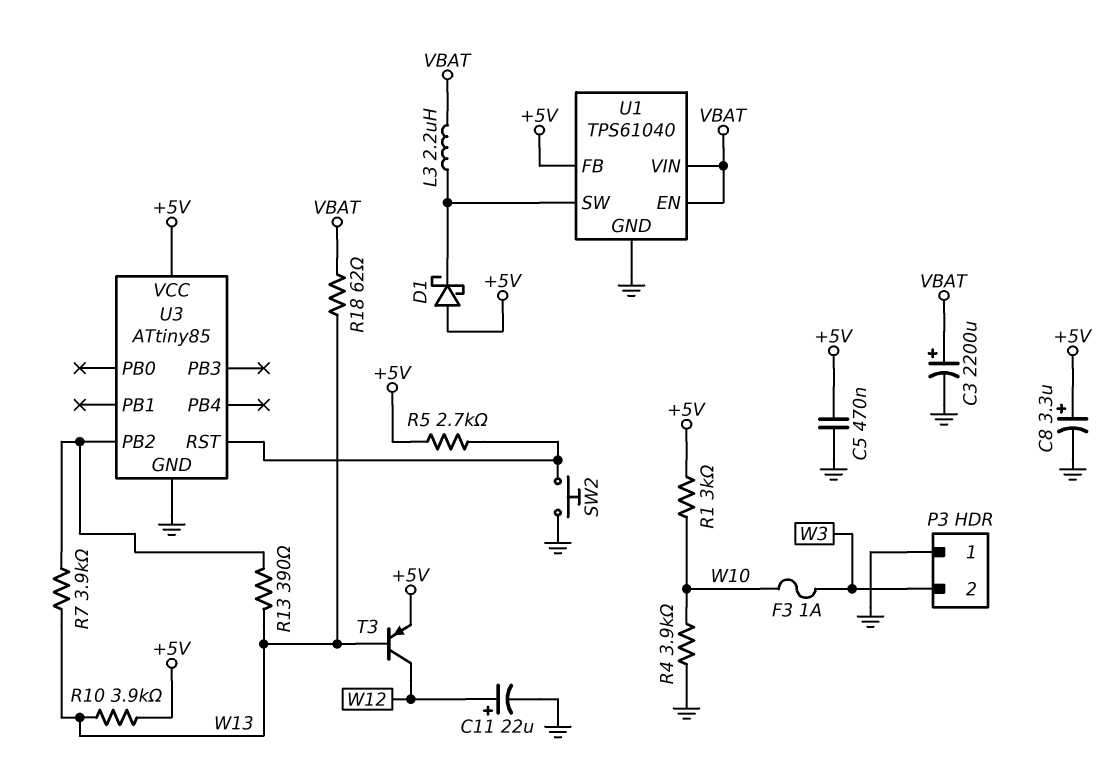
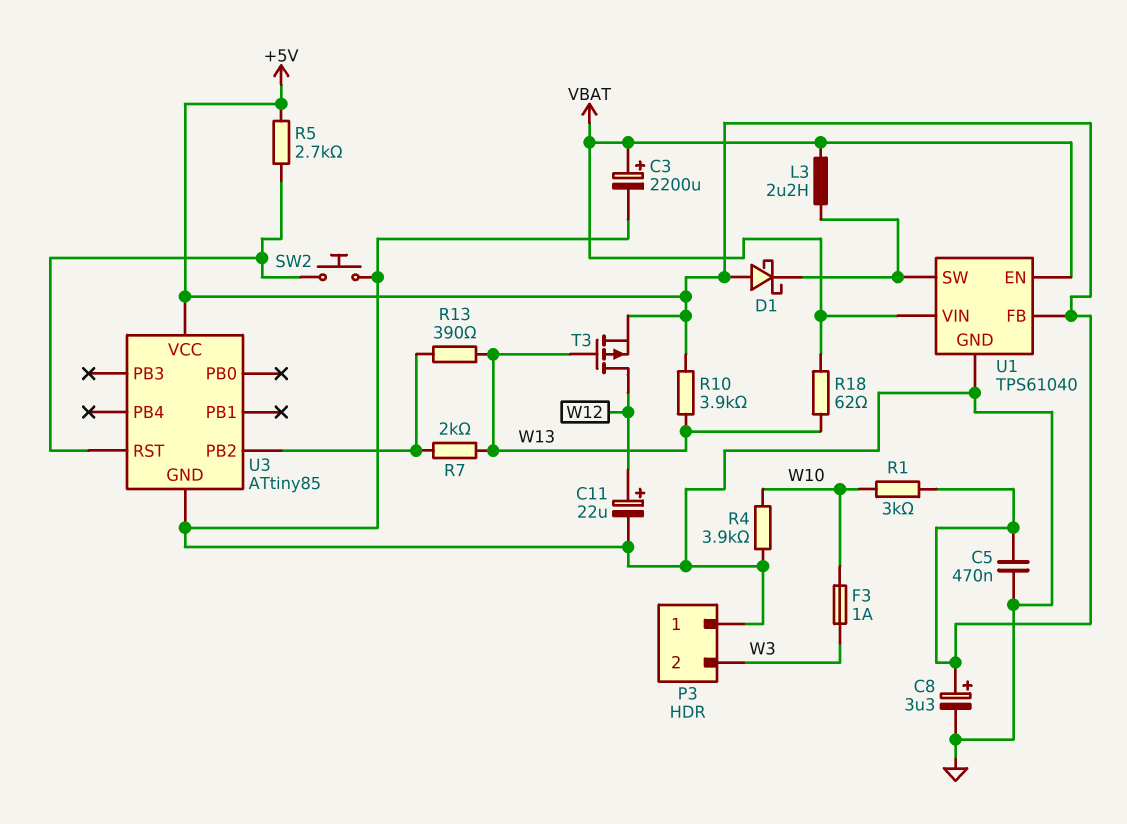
R7: 3.9k (U3/PB2, W13) -> 2k (U3/PB2, W13)
T3: PNP (B W13, C W12, E +5V) -> PMOS (G W13, D W12, S +5V)

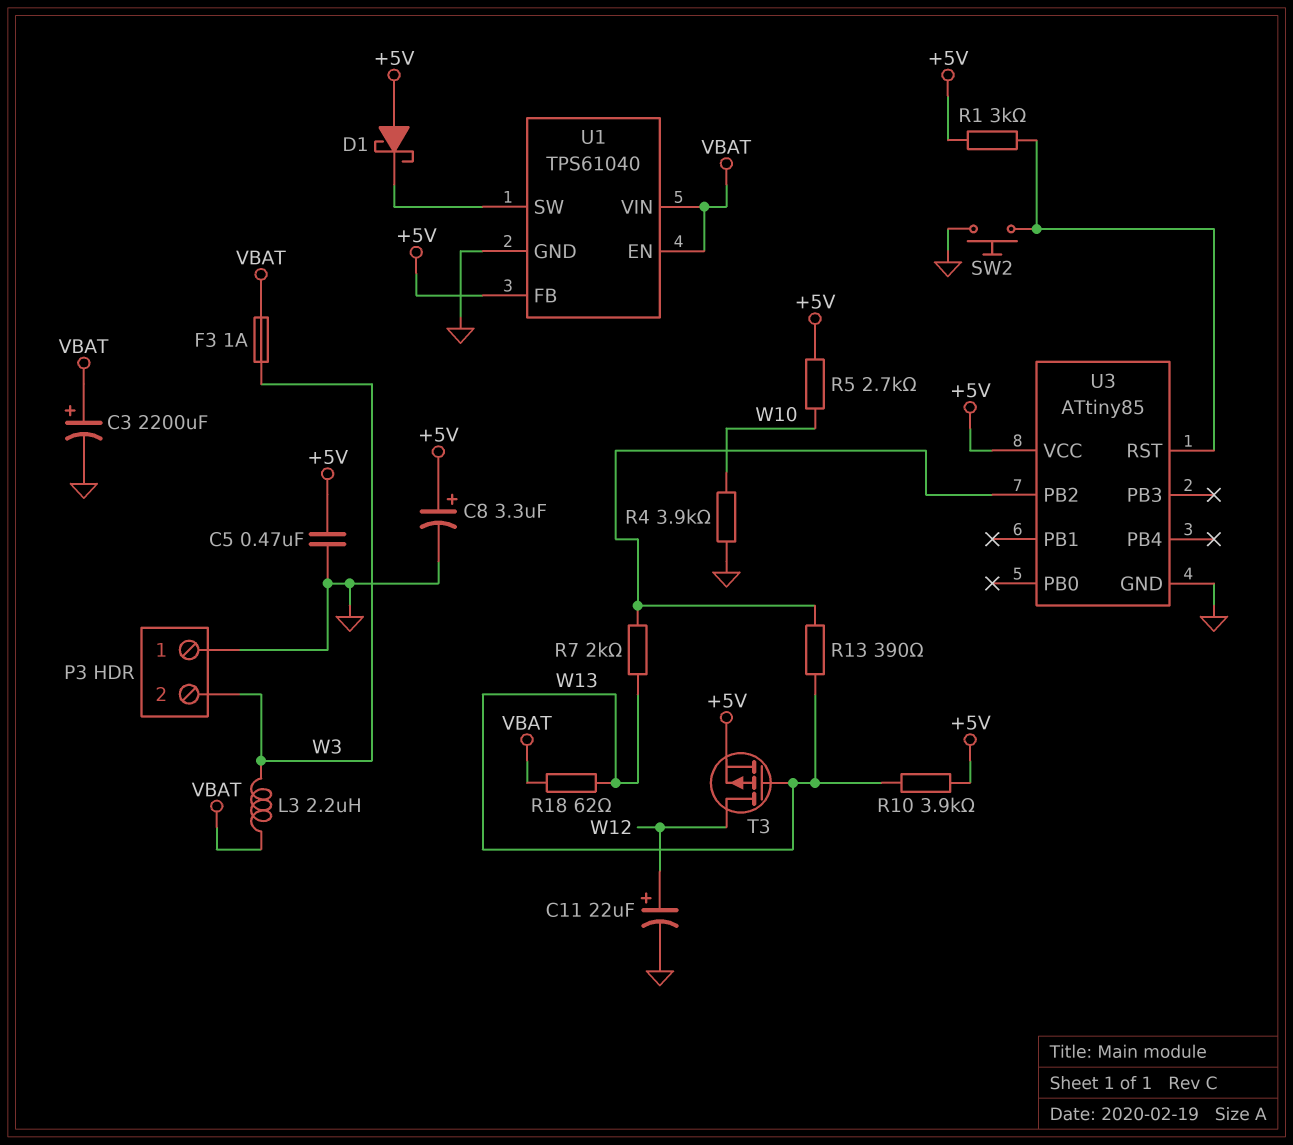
F3: 1A (W3, W10) -> 1A (VBAT, W3)
L3: 2.2uH (U1/SW, VBAT) -> 2.2uH (VBAT, W3)
R1: 3k (+5V, W10) -> 3k (+5V, U3/RST)
R5: 2.7k (+5V, U3/RST) -> 2.7k (+5V, W10)

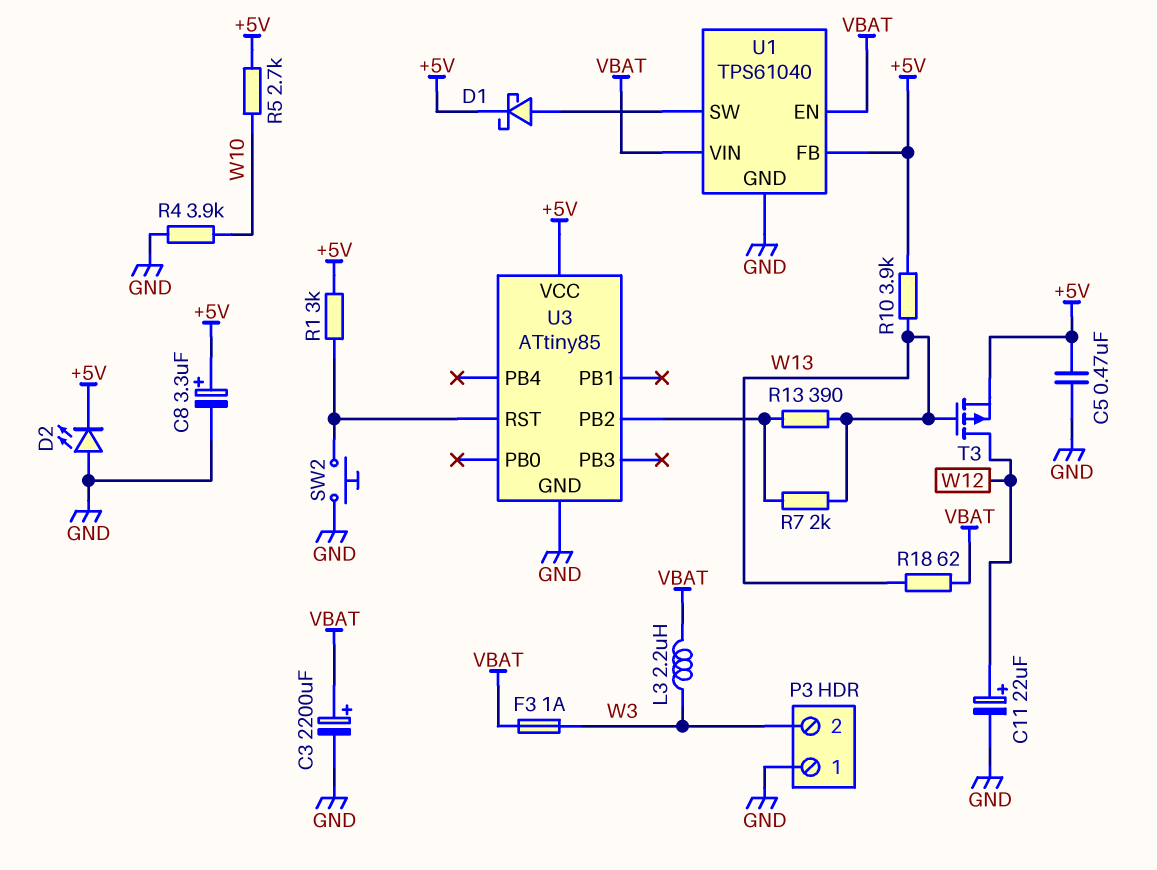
D1: schottky (A +5V, K U1/SW) -> schottky (A U1/SW, K +5V)
D2: none -> LED (A GND, K +5V)

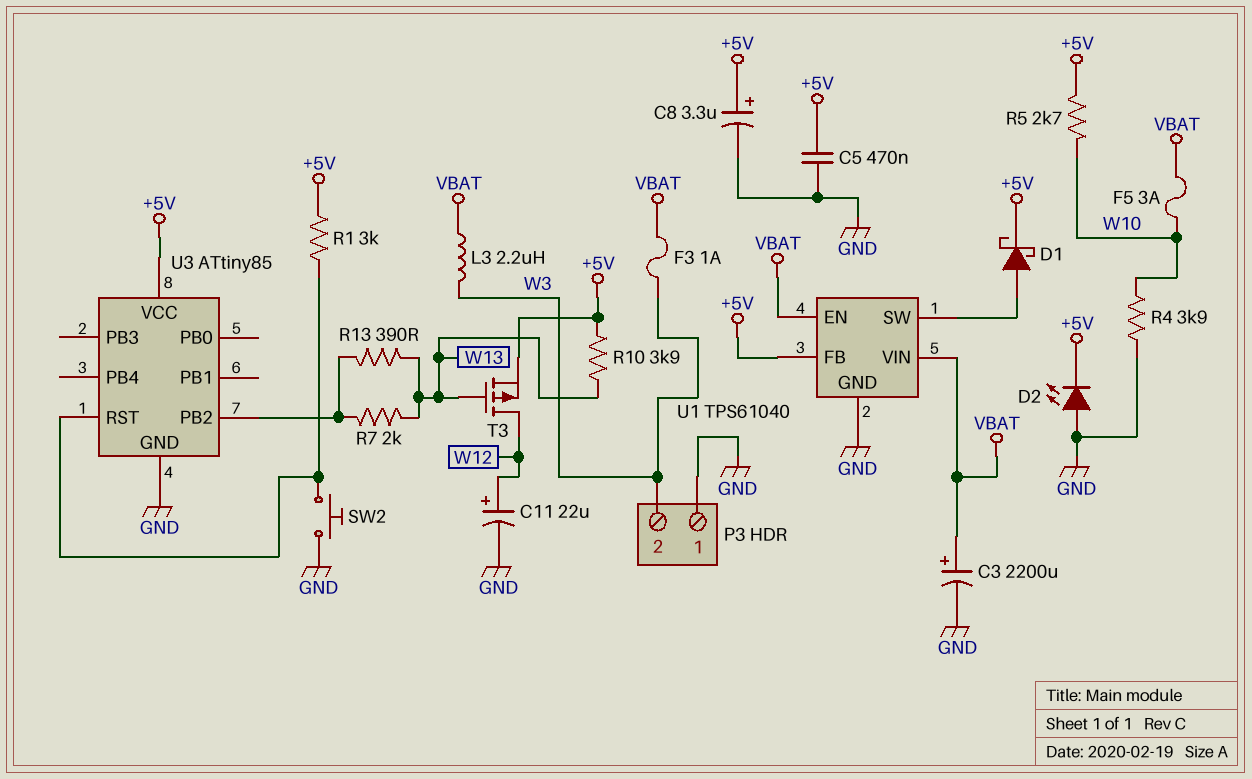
F5: none -> 3A (VBAT, W10)
R18: 62 (VBAT, W13) -> none

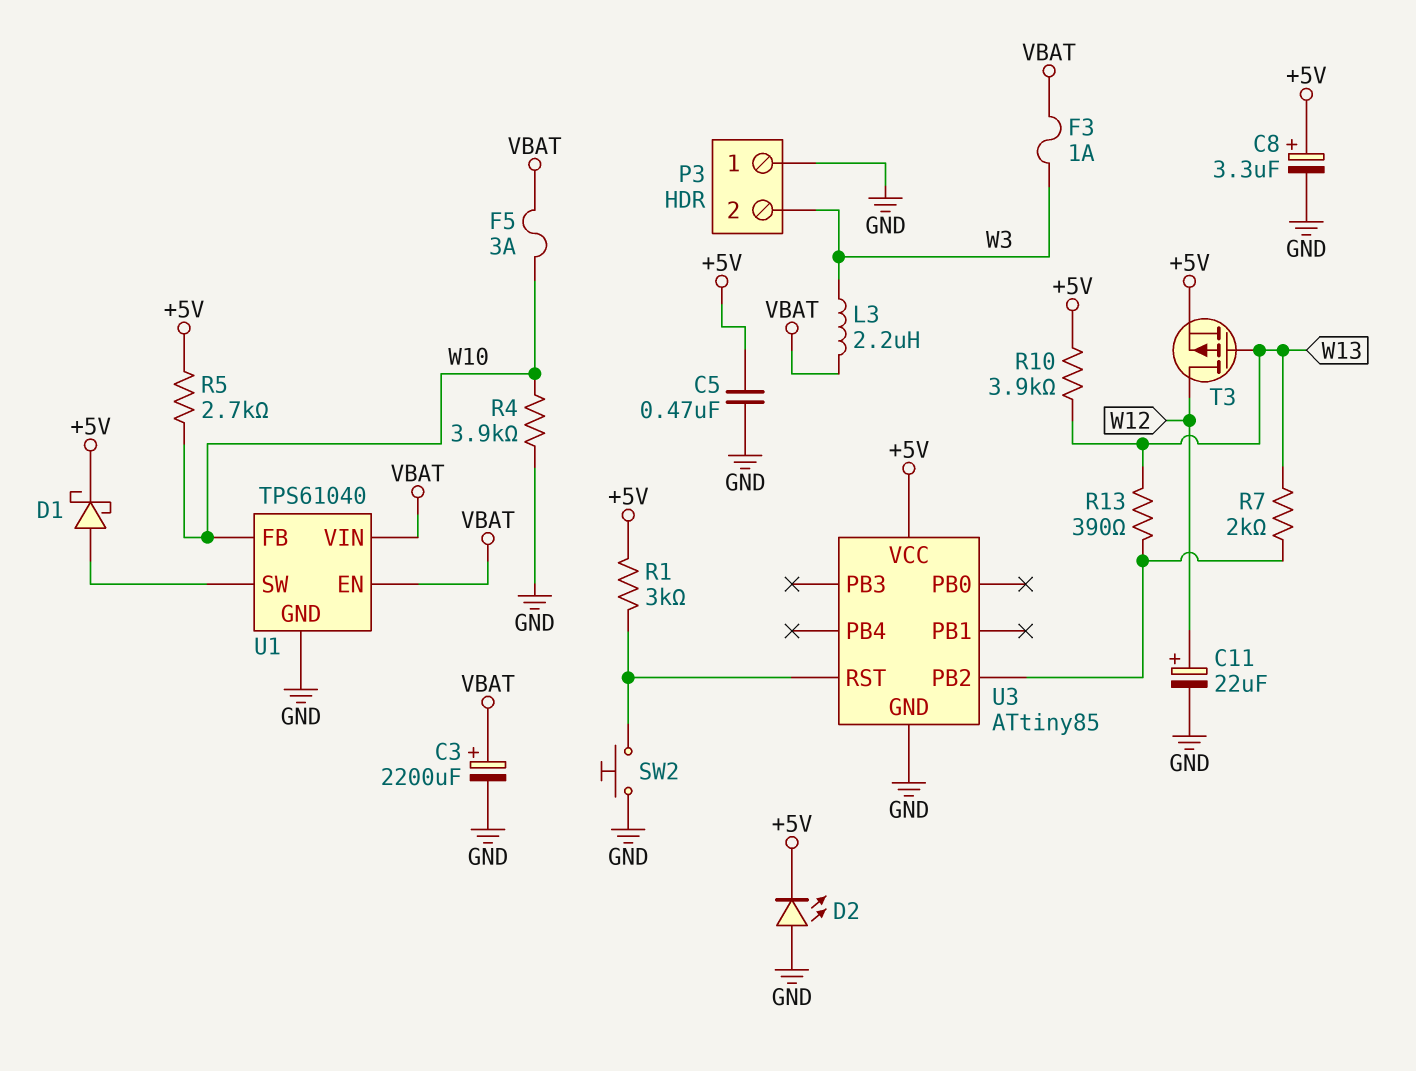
U1 pin FB: +5V -> W10

